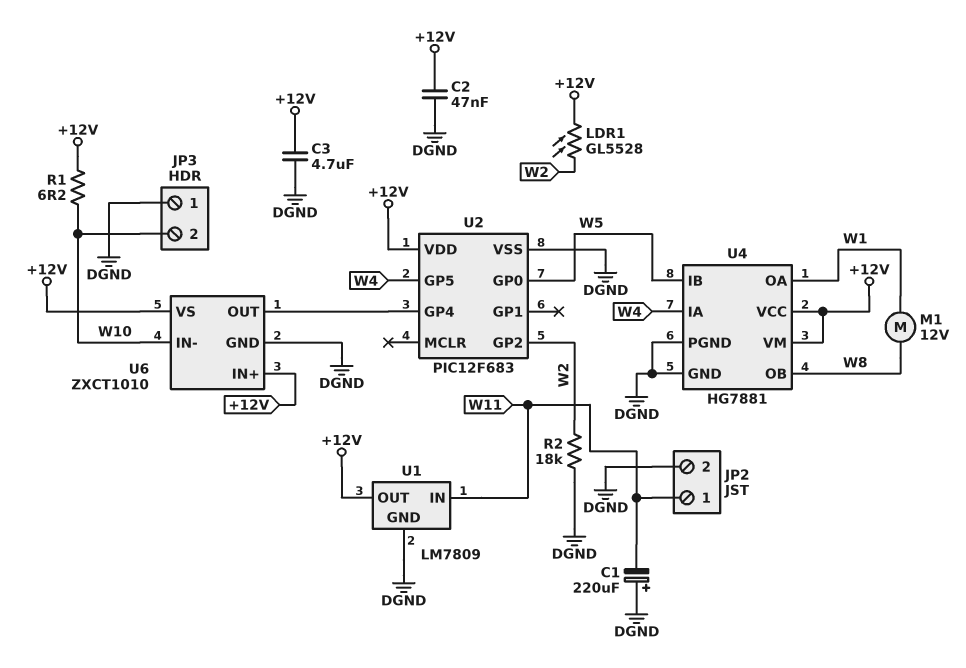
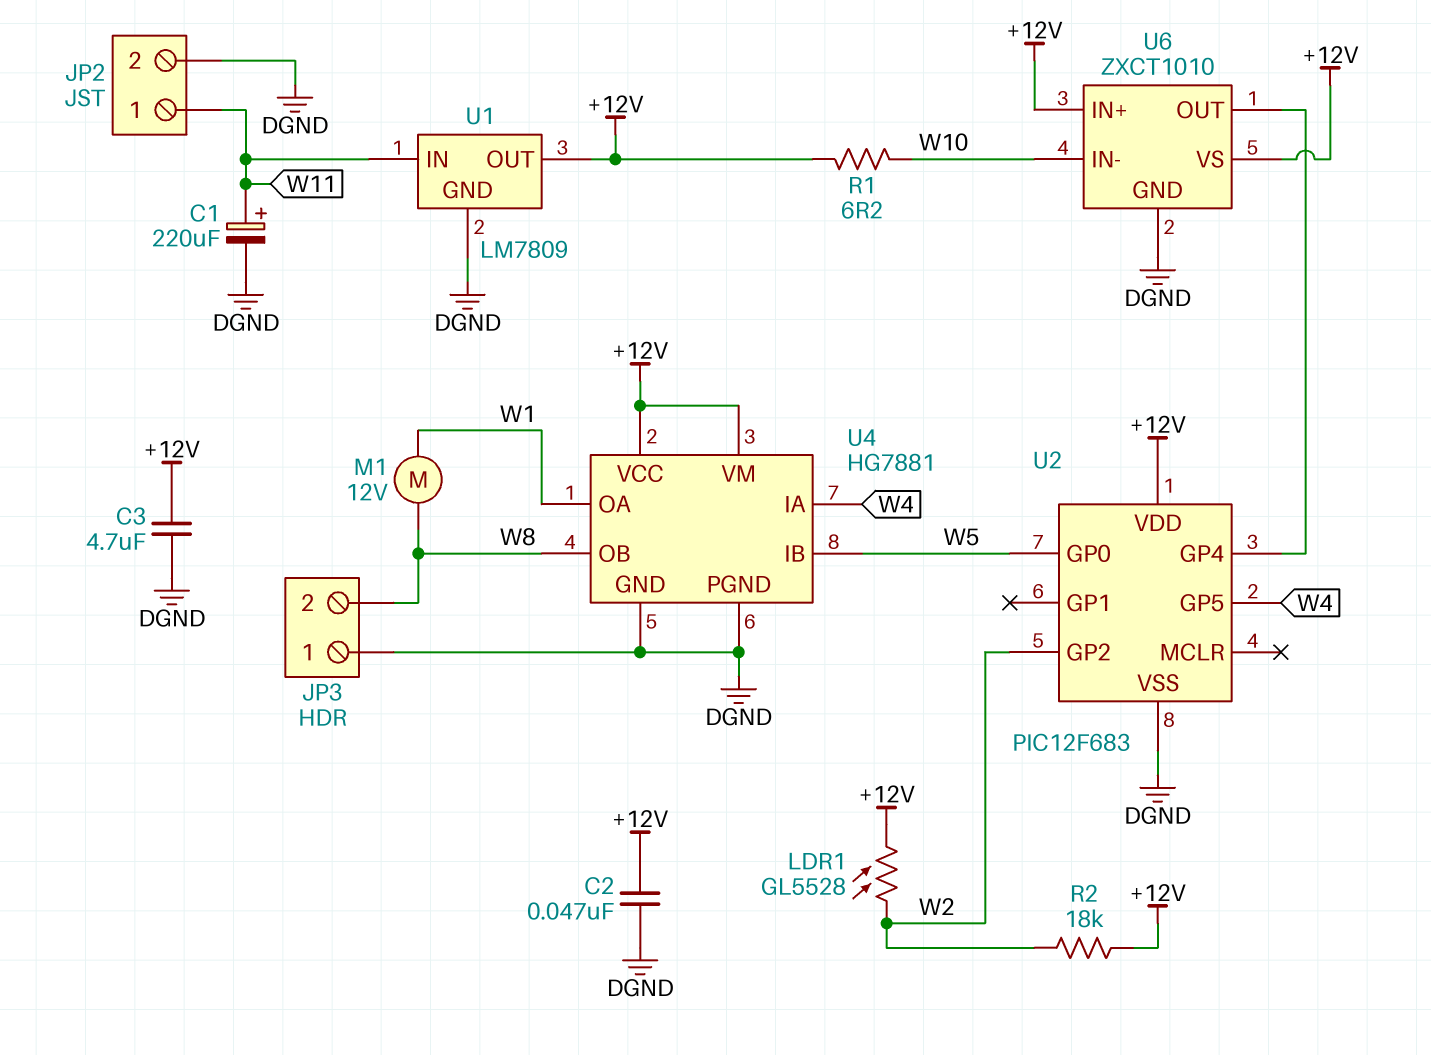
C1: 220uF (plus DGND, minus W11) -> 220uF (plus W11, minus DGND)
JP3 pin 2: W10 -> W8
R2: 18k (DGND, W2) -> 18k (+12V, W2)

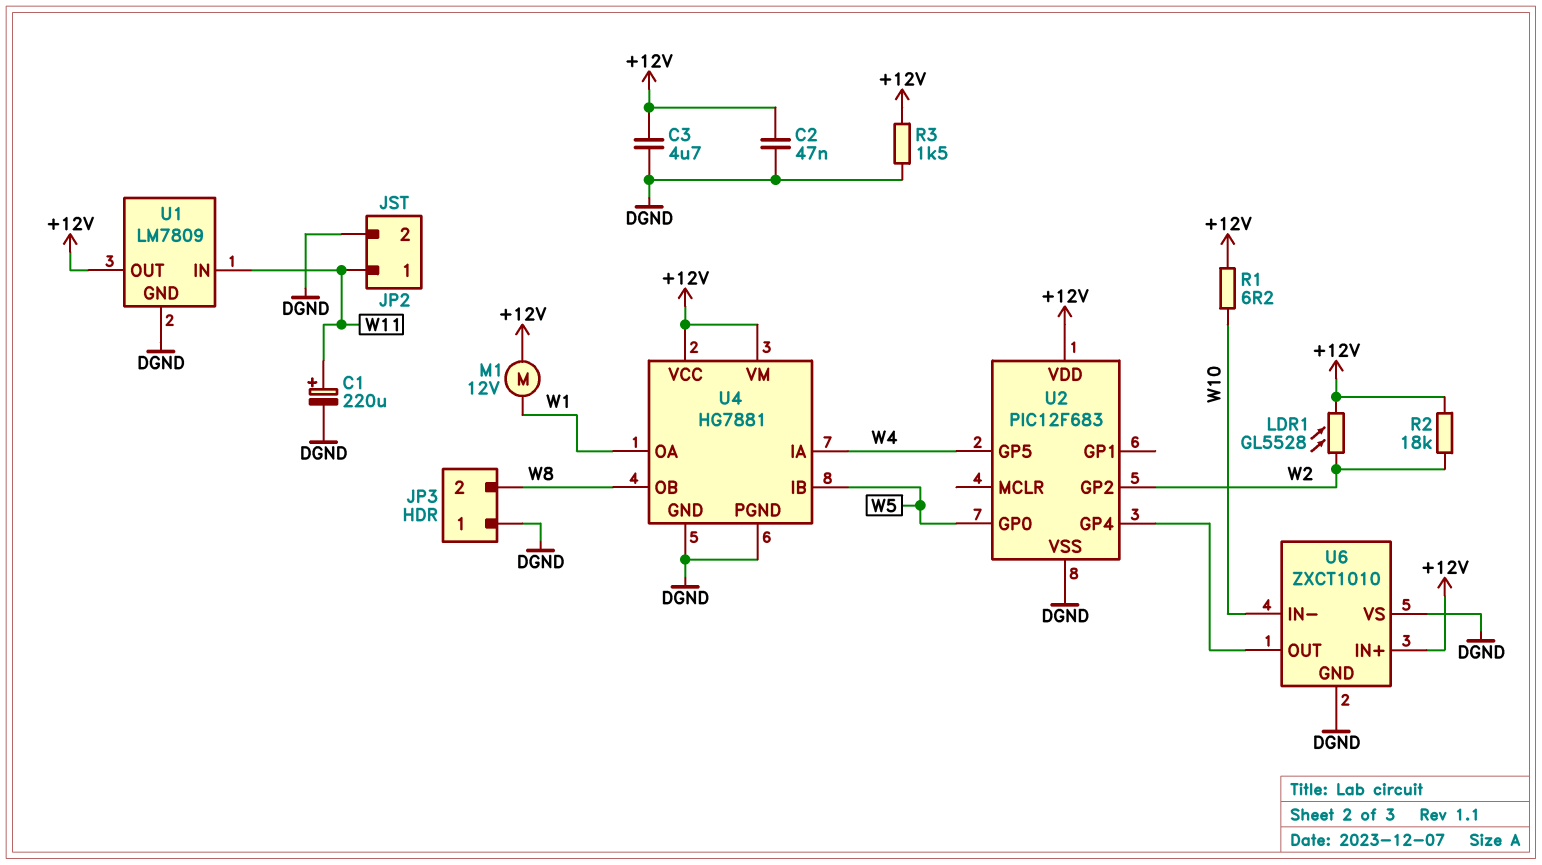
M1: motor 12V (W1, W8) -> motor 12V (+12V, W1)
R3: none -> 1.5k (+12V, DGND)
U6 pin VS: +12V -> DGND

